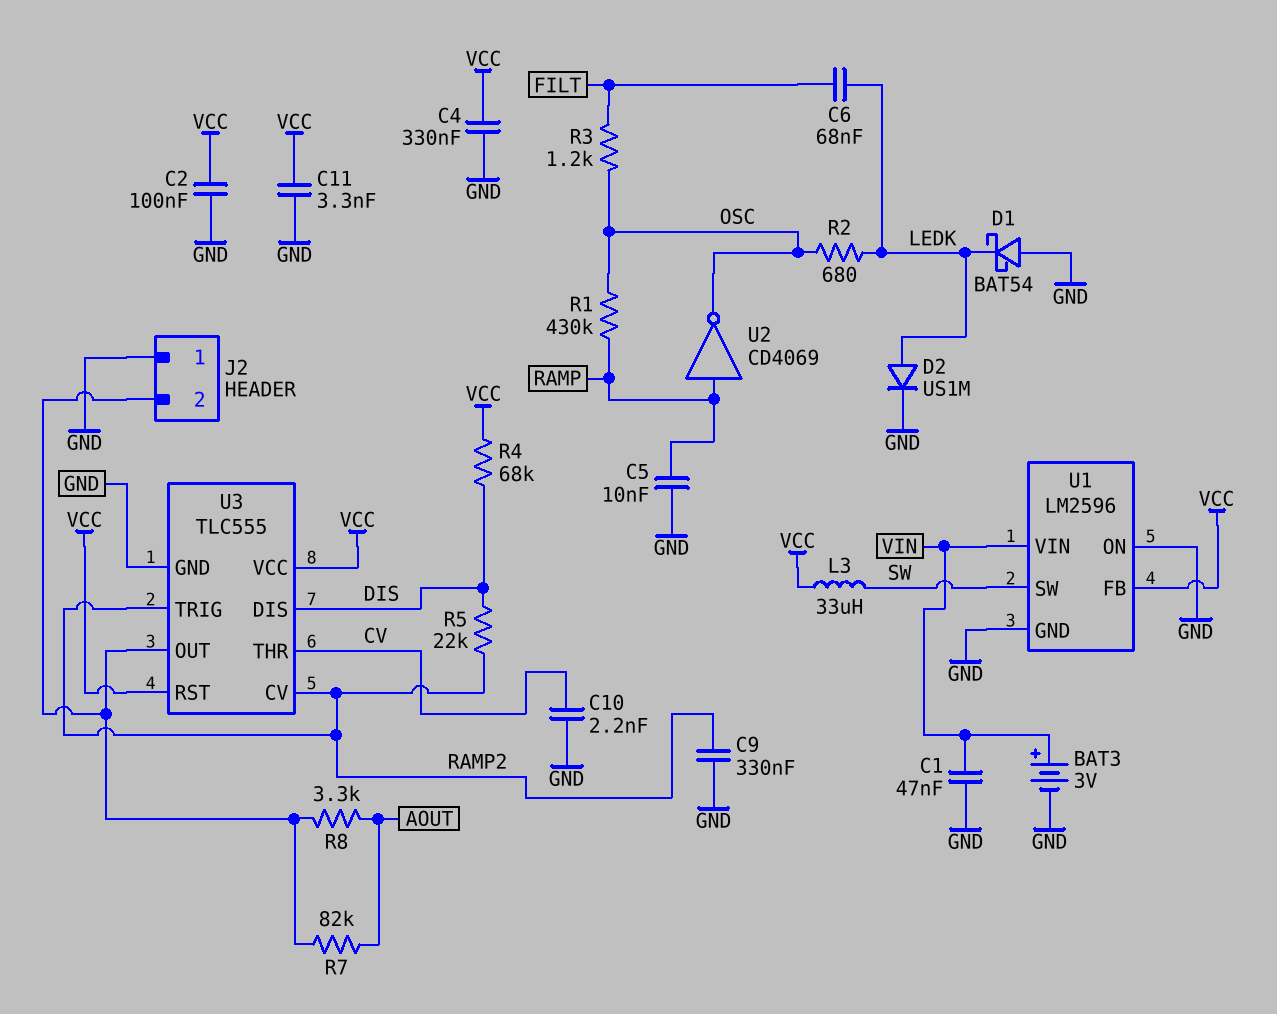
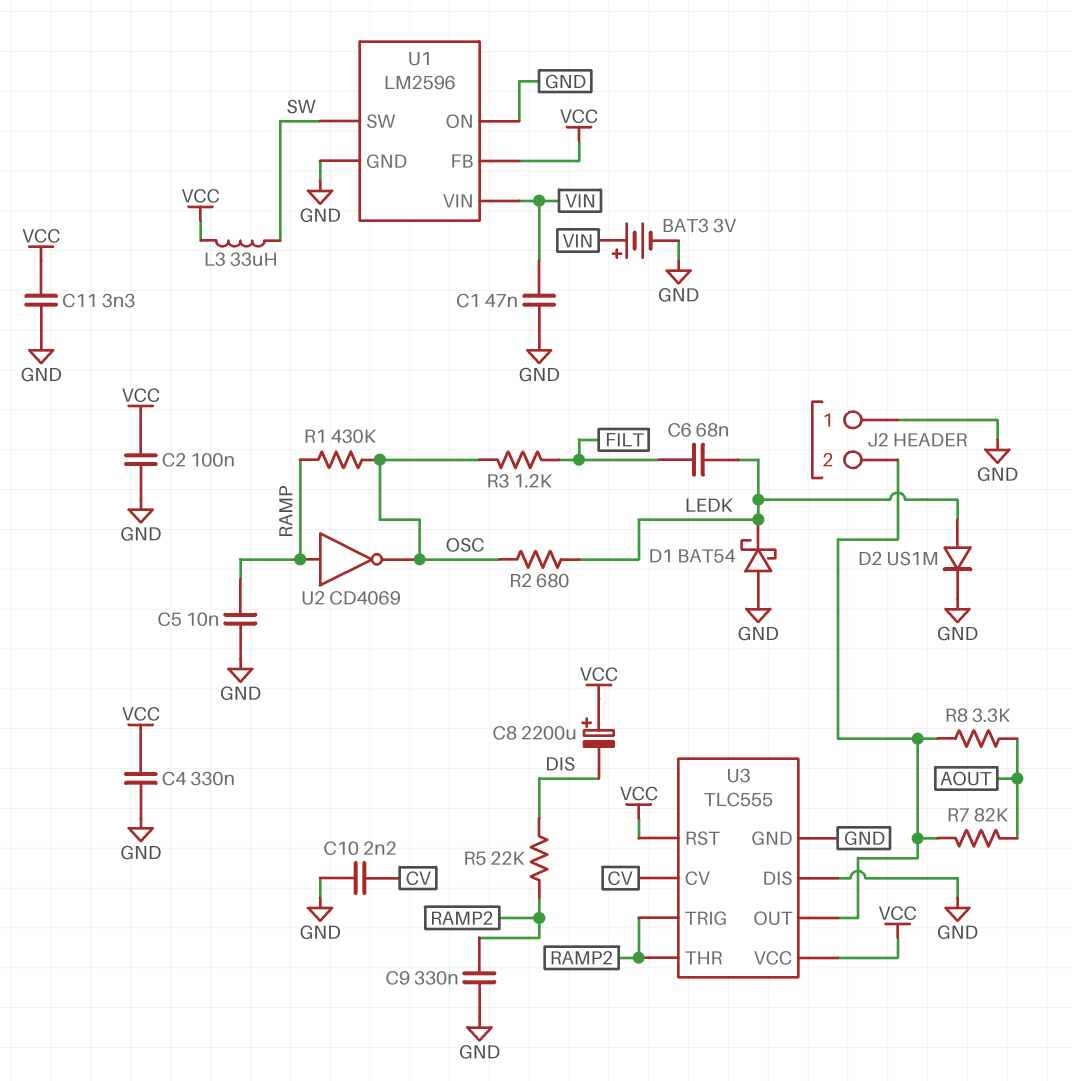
C8: none -> 2200uF (plus VCC, minus DIS)
R4: 68k (DIS, VCC) -> none
U3 pin CV: RAMP2 -> CV
U3 pin DIS: DIS -> GND
U3 pin THR: CV -> RAMP2

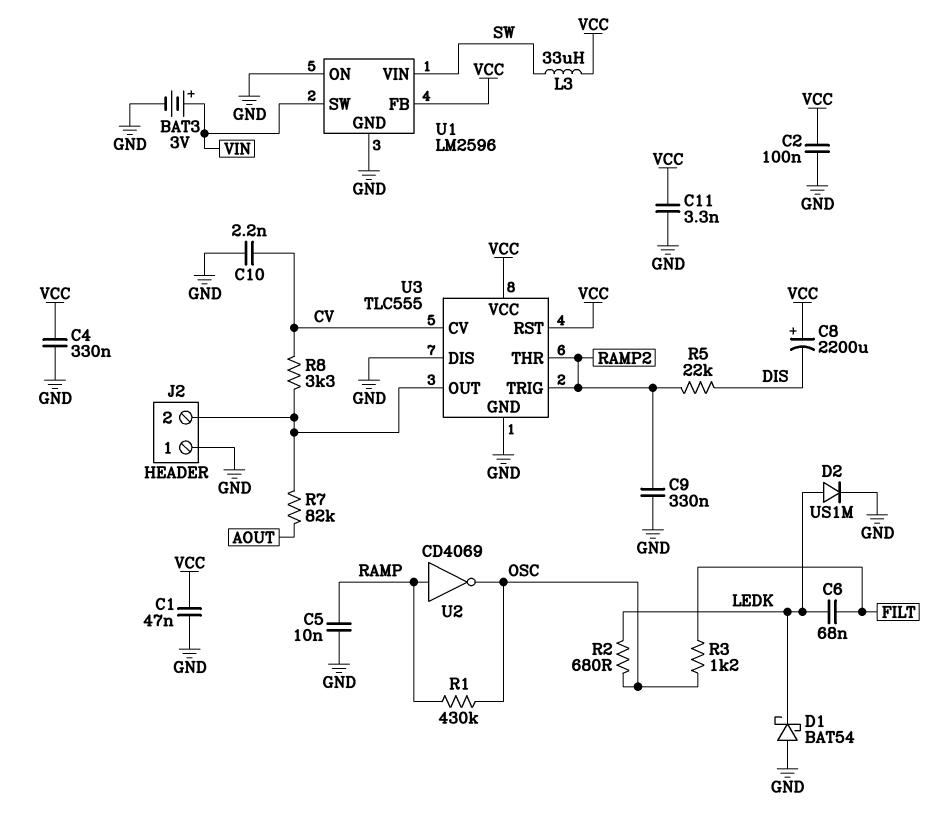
C1: 47nF (GND, VIN) -> 47nF (GND, VCC)
R8: 3.3k (AOUT, J2/2) -> 3.3k (CV, J2/2)
U1 pin SW: SW -> VIN
U1 pin VIN: VIN -> SW

